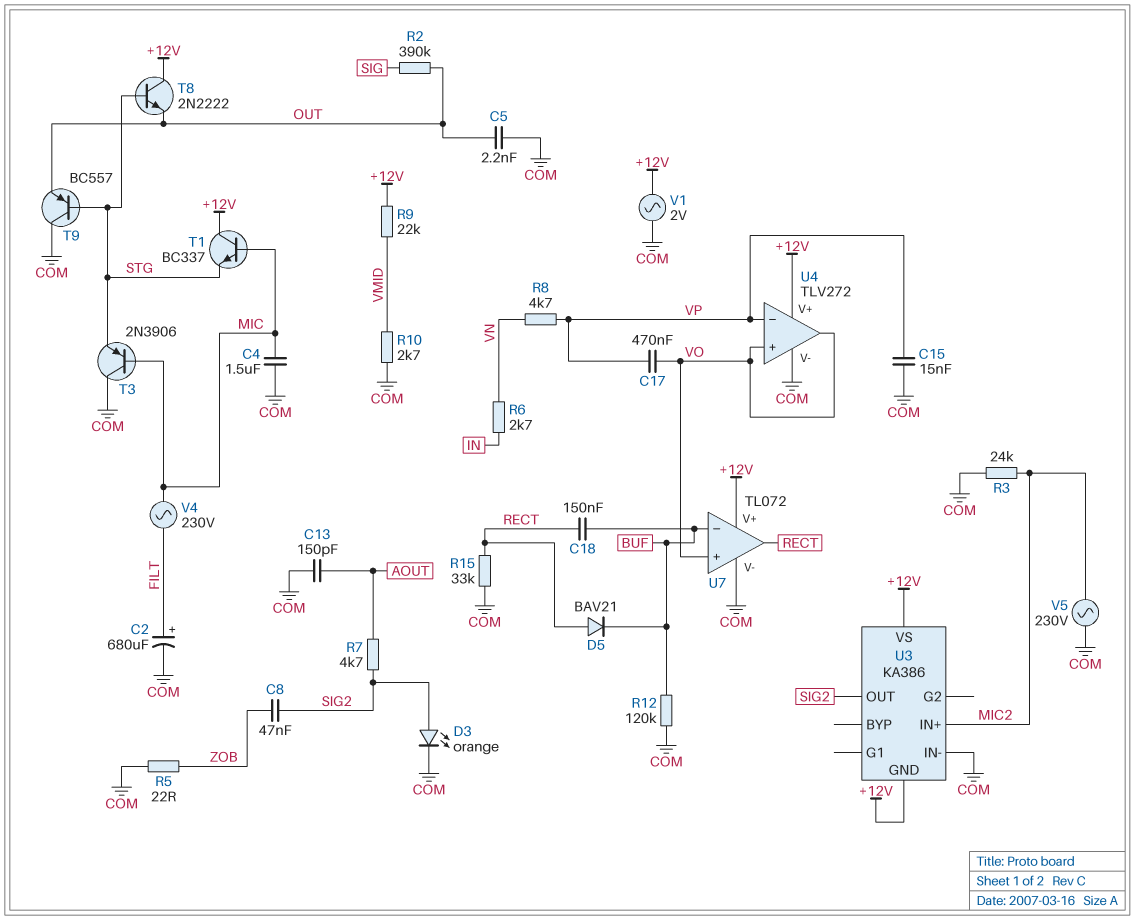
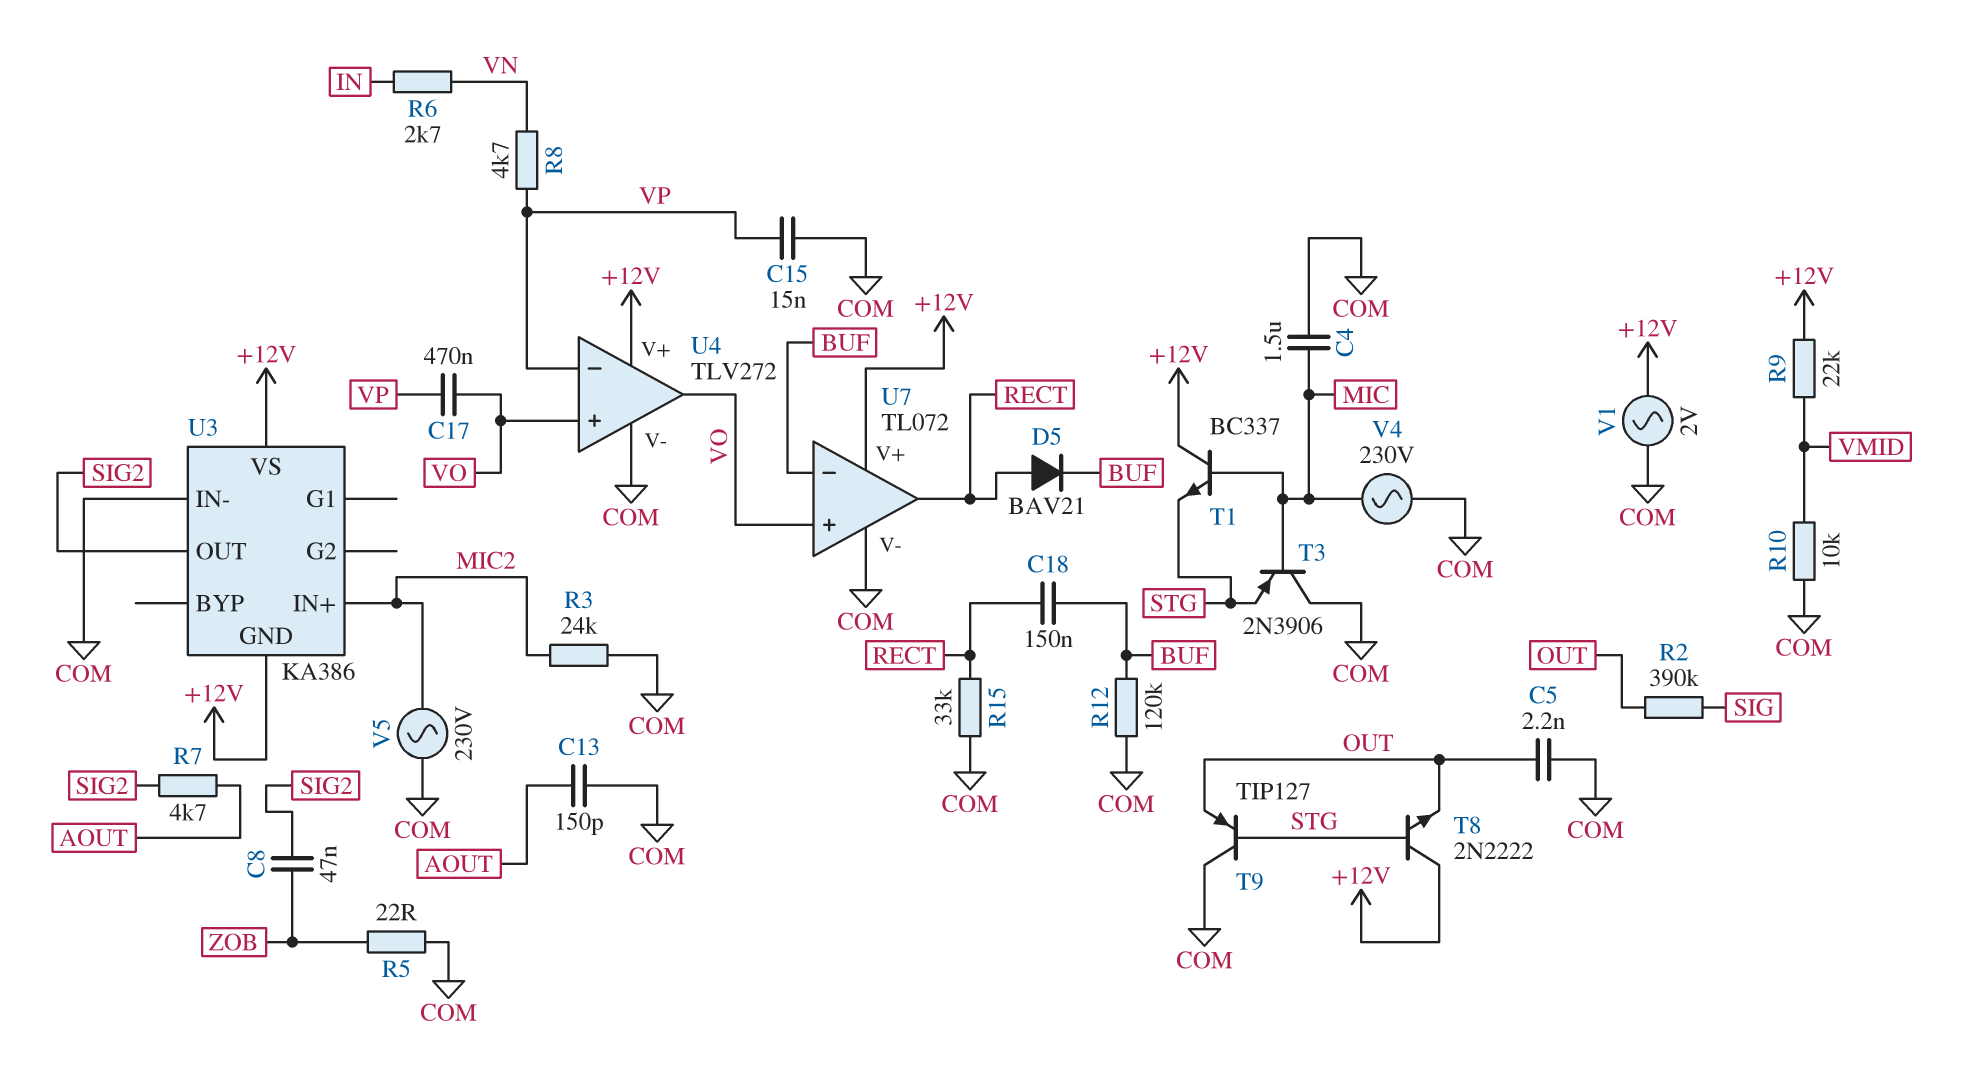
C2: 680uF (plus FILT, minus COM) -> none
D3: LED orange (A SIG2, K COM) -> none
R10: 2.7k (COM, VMID) -> 10k (COM, VMID)
T9: PNP BC557 (B STG, C COM, E OUT) -> PNP TIP127 (B STG, C COM, E OUT)
V4: AC 230V (FILT, MIC) -> AC 230V (COM, MIC)

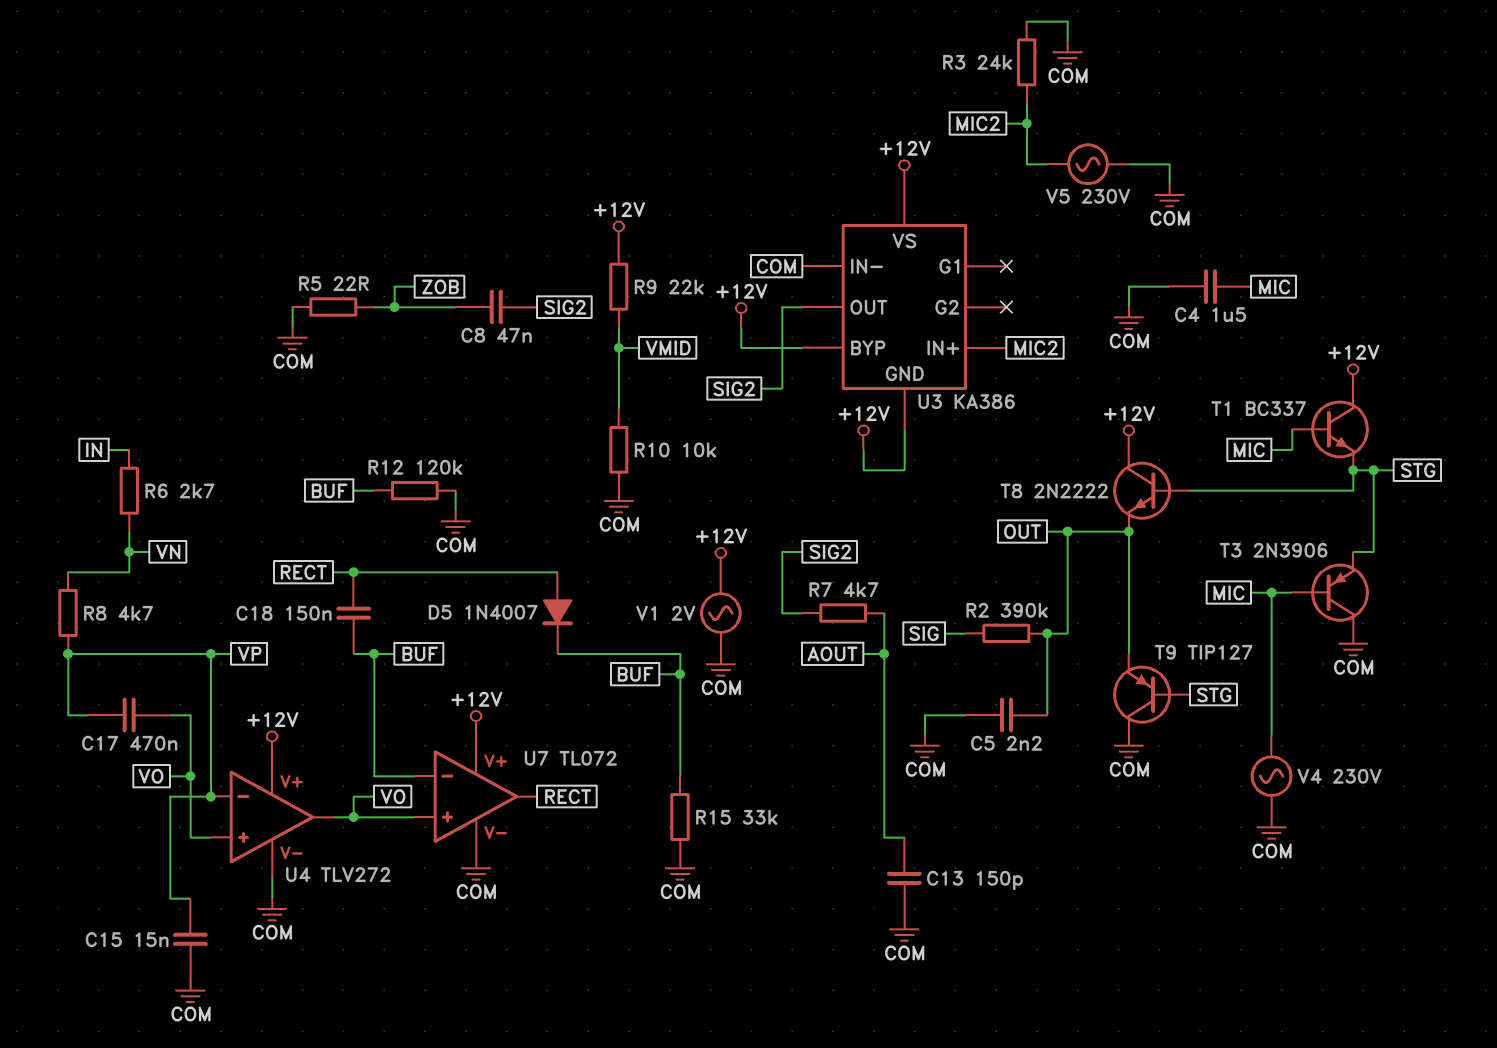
D5: diode BAV21 (A RECT, K BUF) -> diode 1N4007 (A RECT, K BUF)
R15: 33k (COM, RECT) -> 33k (BUF, COM)
U3 pin BYP: none -> +12V

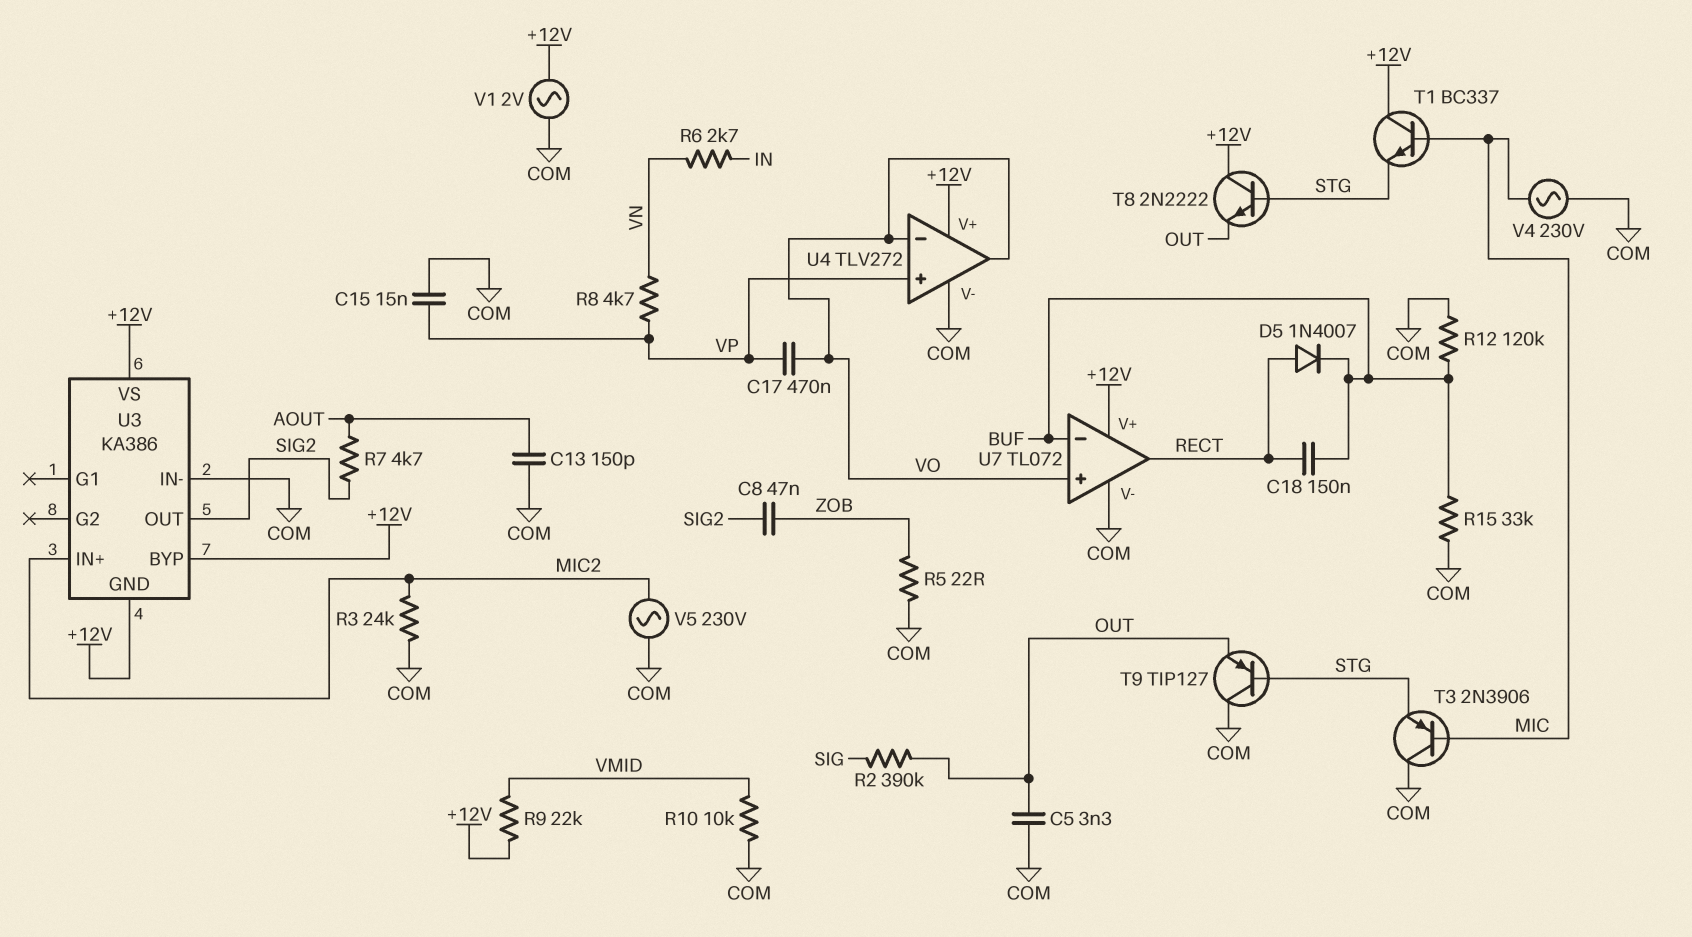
C4: 1.5uF (COM, MIC) -> none
C5: 2.2nF (COM, OUT) -> 3.3nF (COM, OUT)
U4 pin in+: VO -> VP
U4 pin in-: VP -> VO

